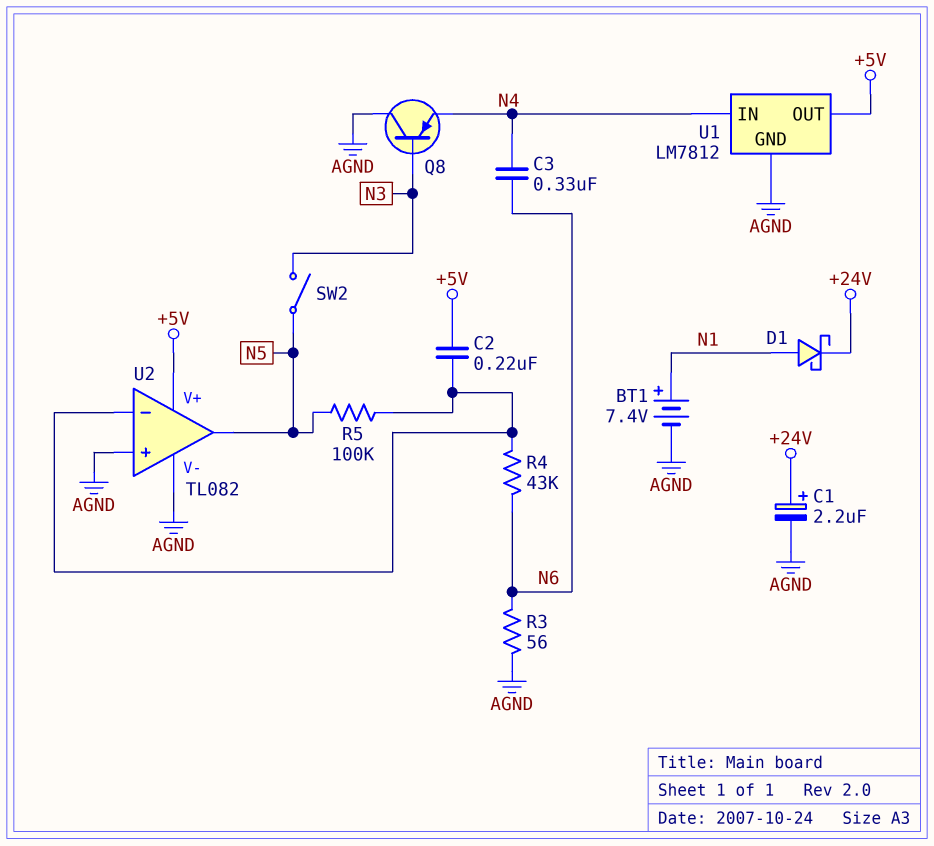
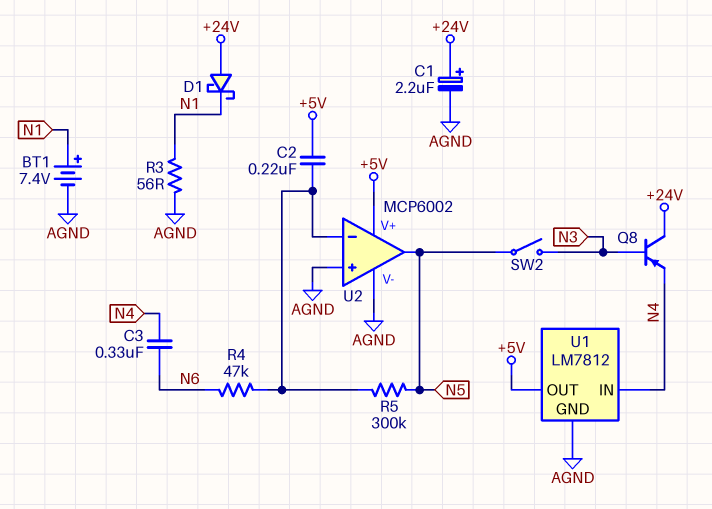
D1: schottky (A N1, K +24V) -> schottky (A +24V, K N1)
Q8: PNP (B N3, C AGND, E N4) -> PNP (B N3, C +24V, E N4)
R3: 56 (AGND, N6) -> 56 (AGND, N1)
R4: 43k (N6, U2/in-) -> 47k (N6, U2/in-)
R5: 100k (N5, U2/in-) -> 300k (N5, U2/in-)
U2: TL082 -> MCP6002

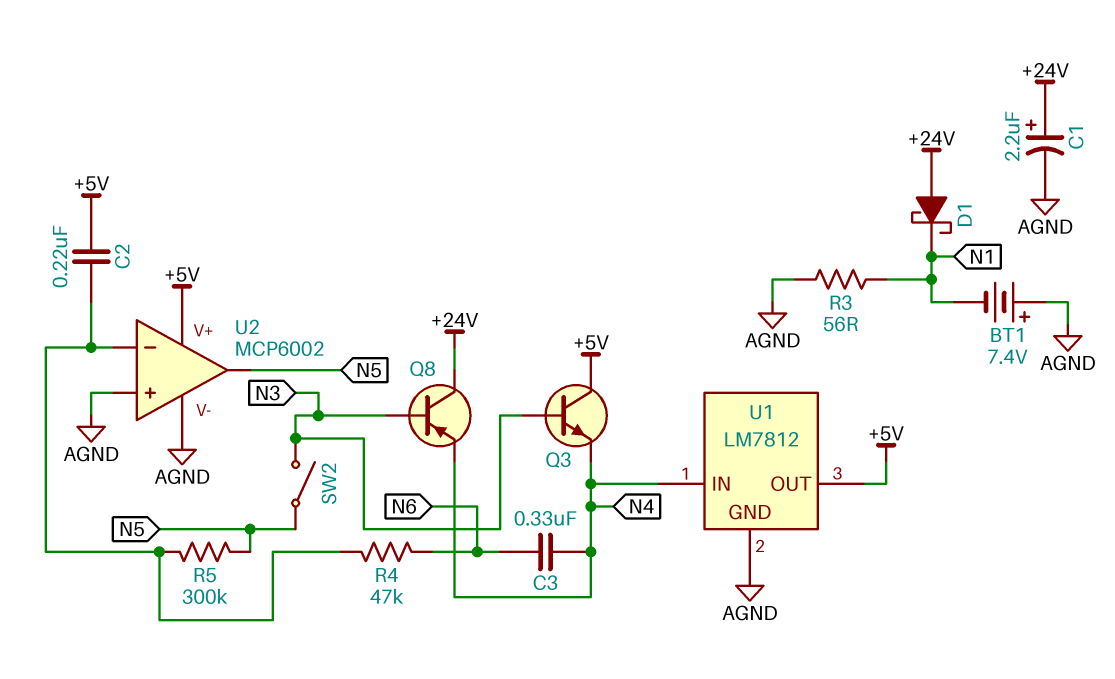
BT1: 7.4V (plus N1, minus AGND) -> 7.4V (plus AGND, minus N1)
Q3: none -> NPN (B N3, C +5V, E N4)

